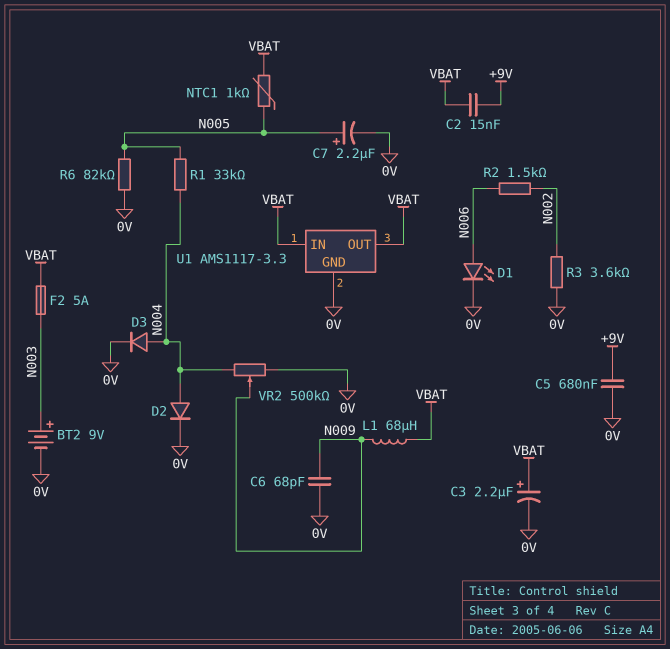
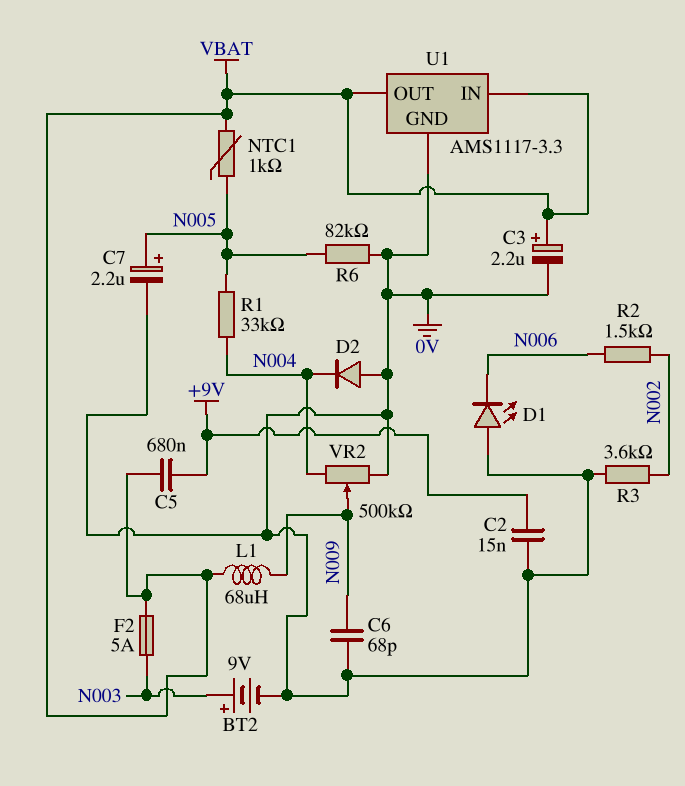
C2: 15nF (+9V, VBAT) -> 15nF (+9V, 0V)
C5: 680nF (+9V, 0V) -> 680nF (+9V, VBAT)
D1: LED (A N006, K 0V) -> LED (A 0V, K N006)
D2: diode (A N004, K 0V) -> diode (A 0V, K N004)
D3: diode (A N004, K 0V) -> none

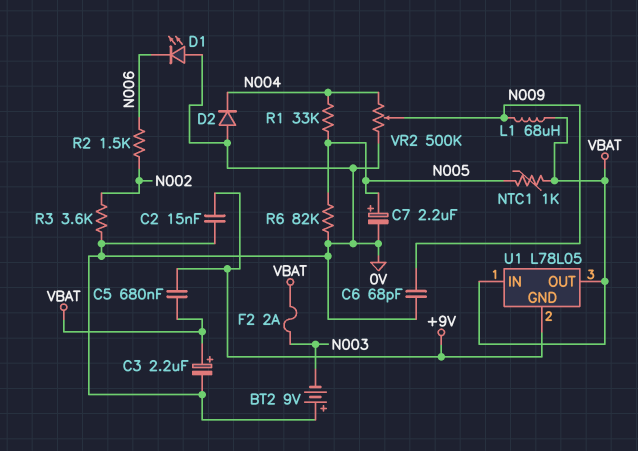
BT2: 9V (plus N003, minus 0V) -> 9V (plus 0V, minus N003)
F2: 5A (N003, VBAT) -> 2A (N003, VBAT)
U1: AMS1117-3.3 -> L78L05
U1 pin GND: 0V -> +9V

